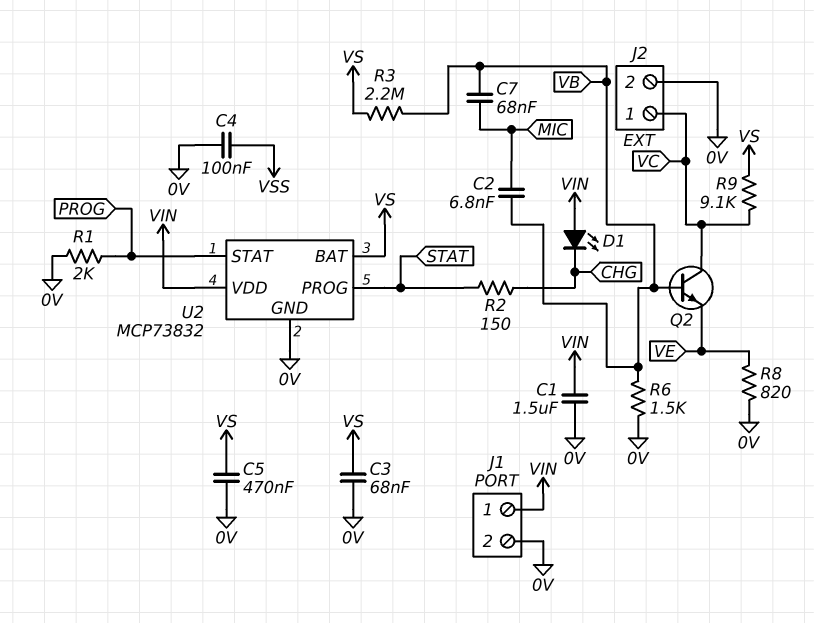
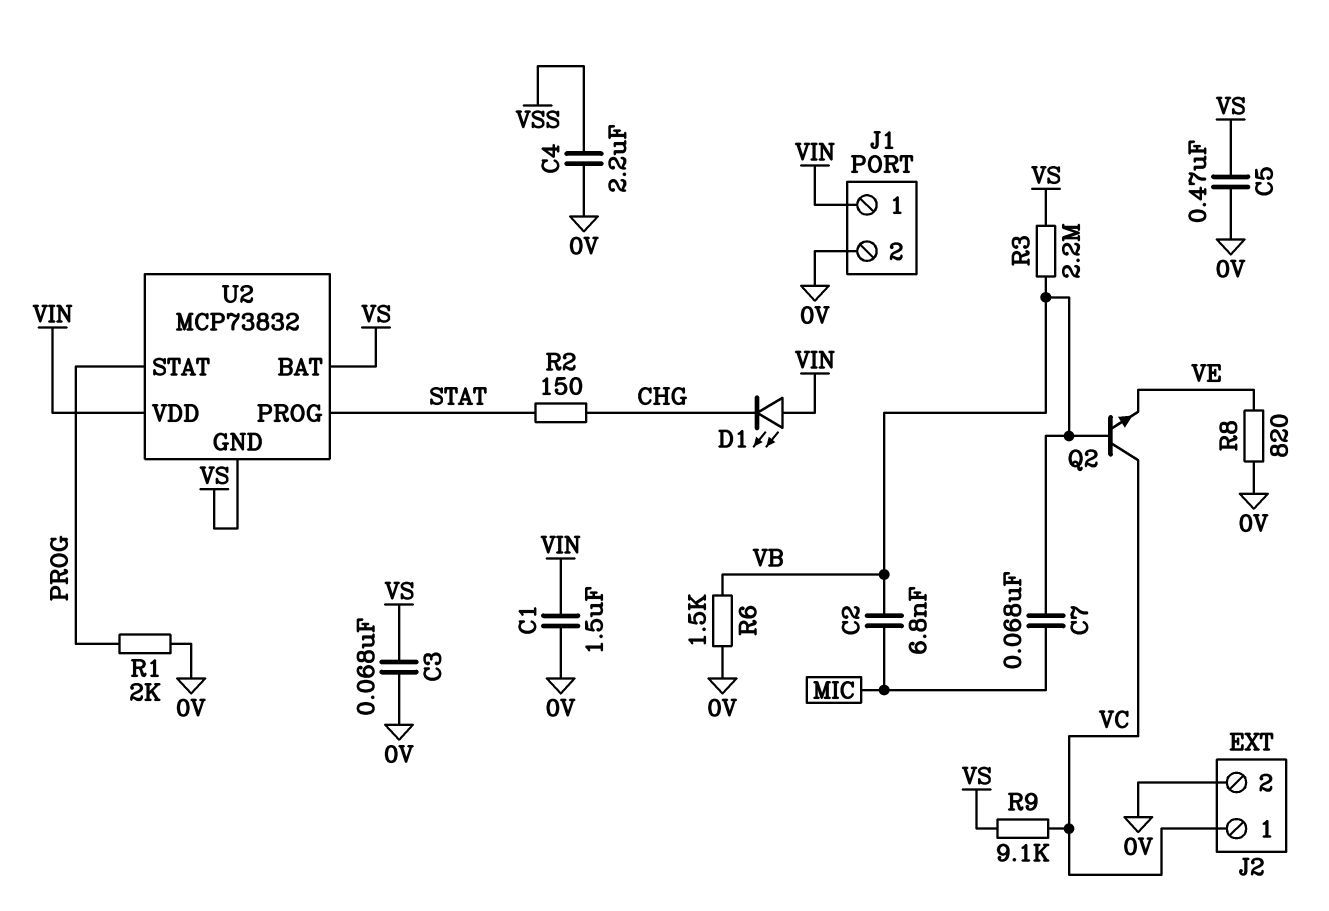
C4: 100nF (0V, VSS) -> 2.2uF (0V, VSS)
U2 pin GND: 0V -> VS

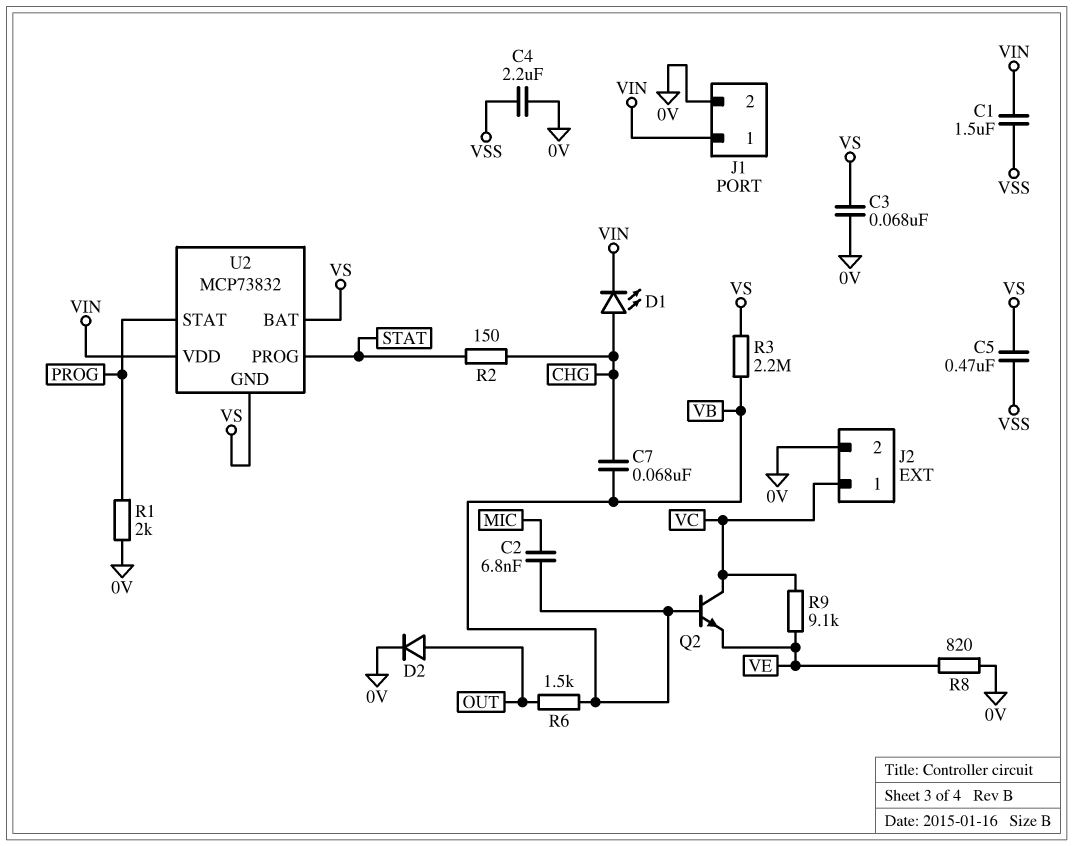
C1: 1.5uF (0V, VIN) -> 1.5uF (VIN, VSS)
C5: 470nF (0V, VS) -> 470nF (VS, VSS)
C7: 68nF (MIC, VB) -> 68nF (CHG, VB)
D1: LED (A VIN, K CHG) -> LED (A CHG, K VIN)
D2: none -> diode (A OUT, K 0V)
R6: 1.5k (0V, VB) -> 1.5k (OUT, VB)
R9: 9.1k (VC, VS) -> 9.1k (VC, VE)

